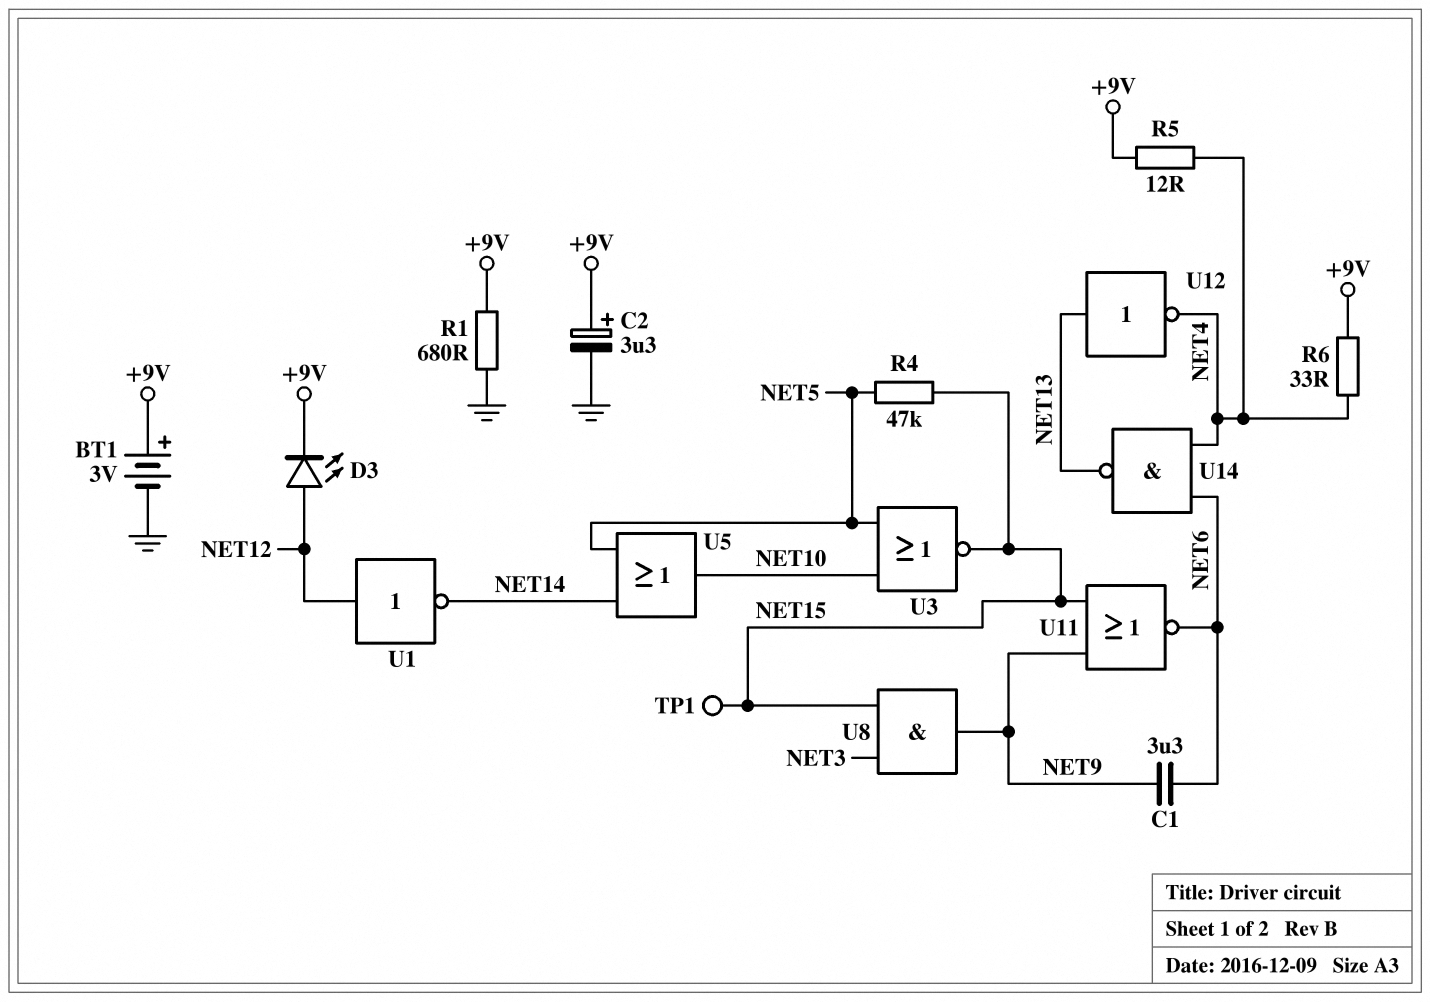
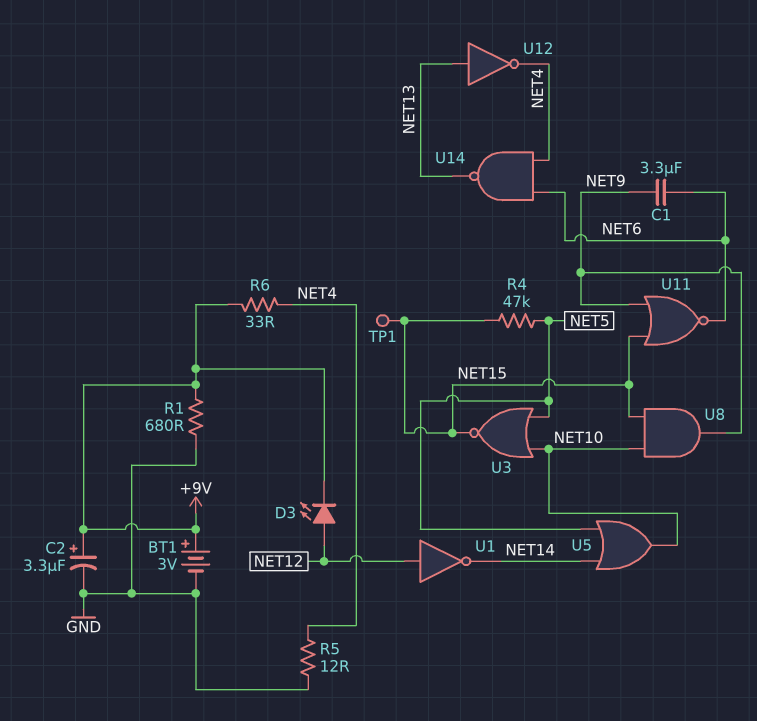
R5: 12 (+9V, NET4) -> 12 (GND, NET4)
U8: AND (in NET3, in NET15, out NET9) -> AND (in NET10, in NET15, out NET9)

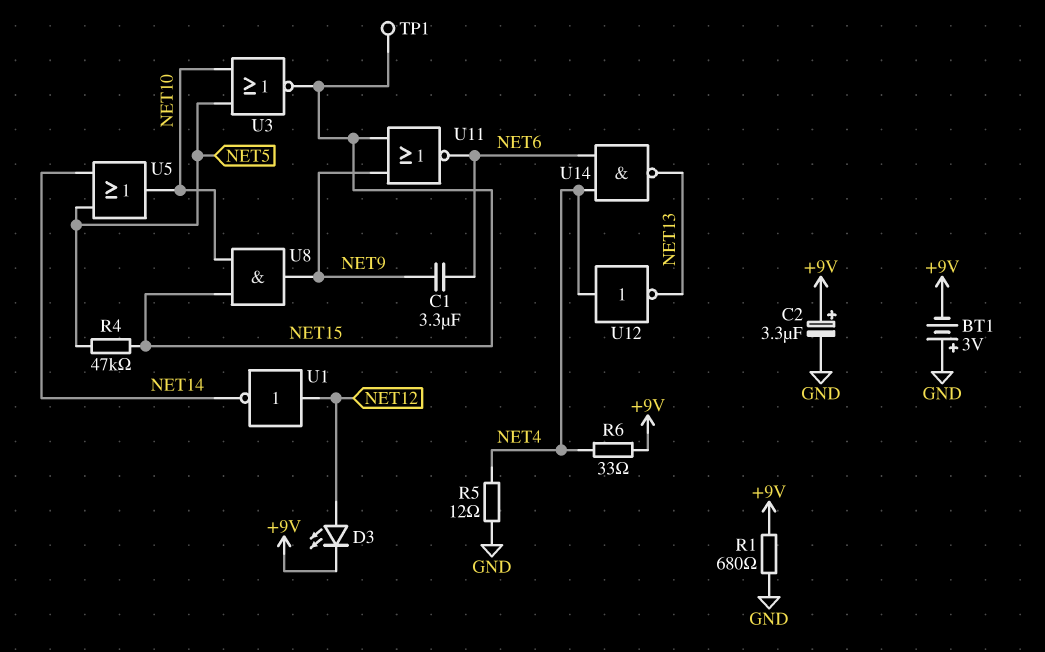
BT1: 3V (plus +9V, minus GND) -> 3V (plus GND, minus +9V)
U12: NOT (in NET13, out NET4) -> NOT (in NET4, out NET13)

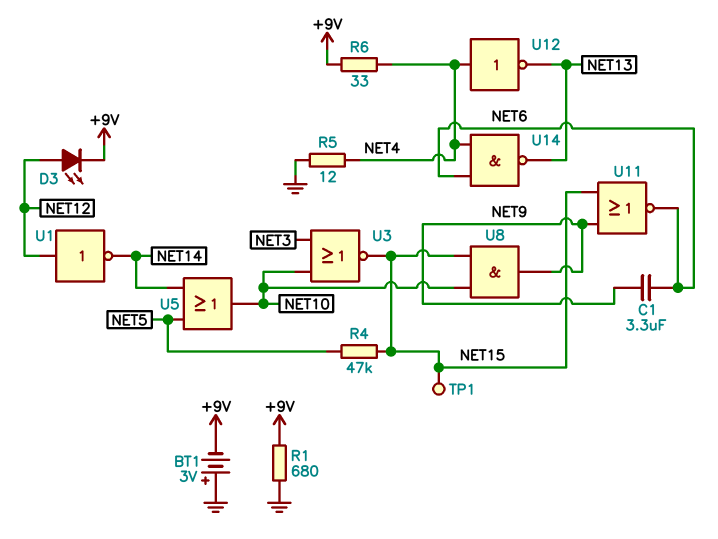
C2: 3.3uF (plus +9V, minus GND) -> none
U3: NOR (in NET5, in NET10, out NET15) -> NOR (in NET3, in NET10, out NET15)

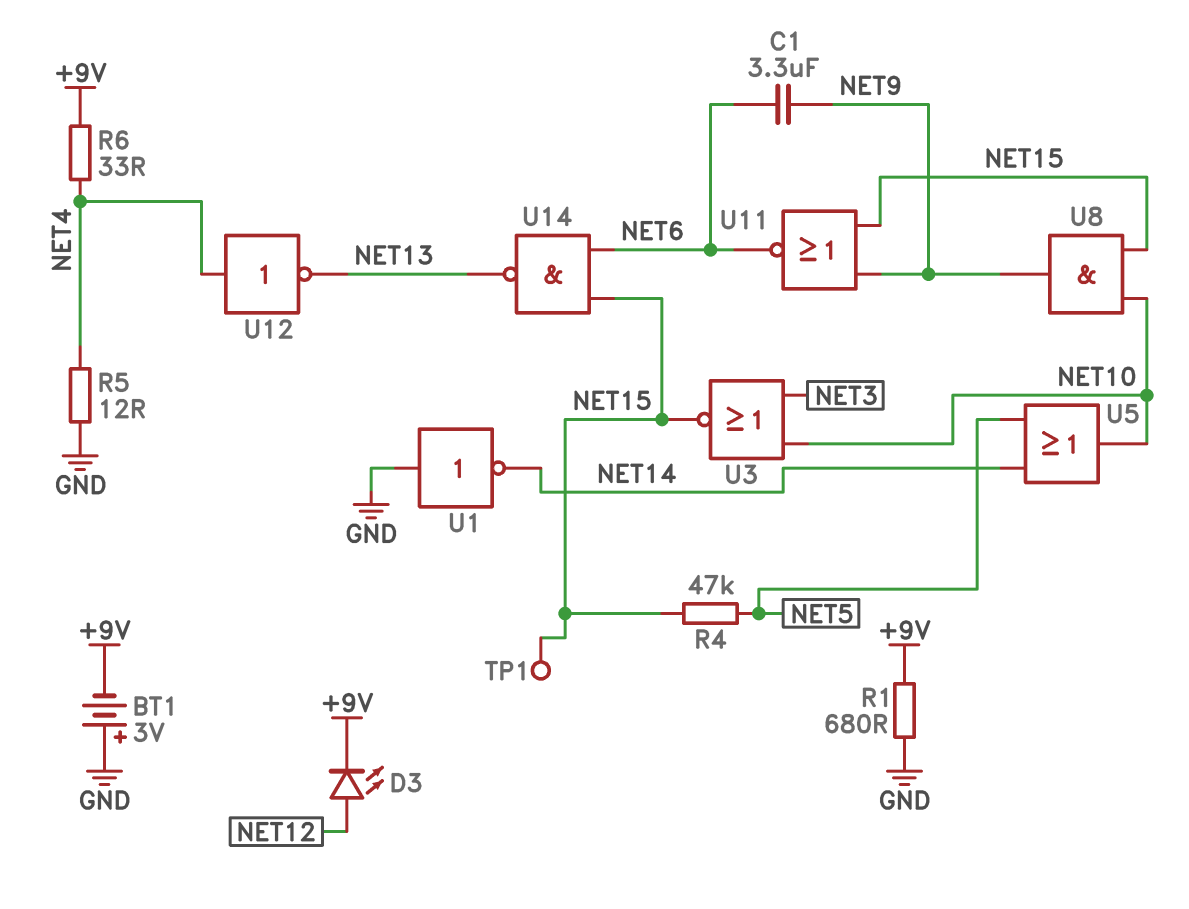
U1: NOT (in NET12, out NET14) -> NOT (in GND, out NET14)
U14: NAND (in NET4, in NET6, out NET13) -> NAND (in NET6, in NET15, out NET13)

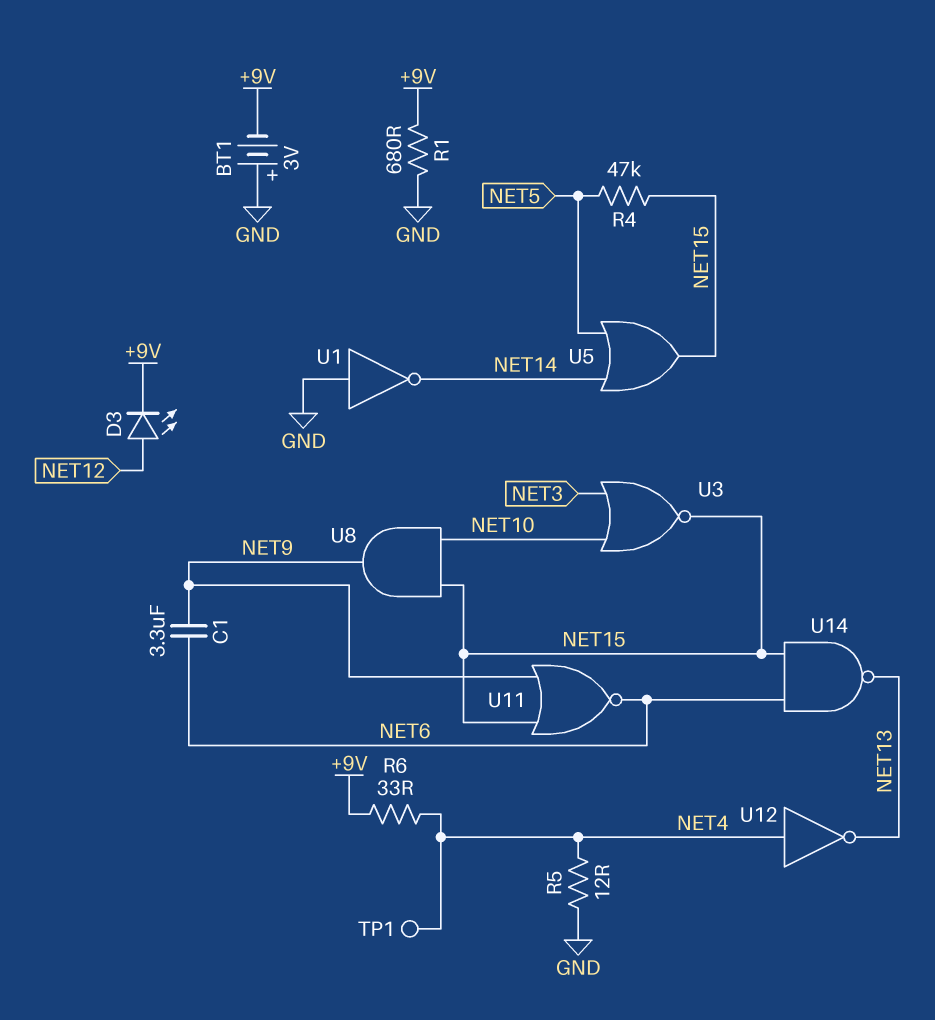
TP1: test point (NET15) -> test point (NET4)
U5: OR (in NET5, in NET14, out NET10) -> OR (in NET5, in NET14, out NET15)

